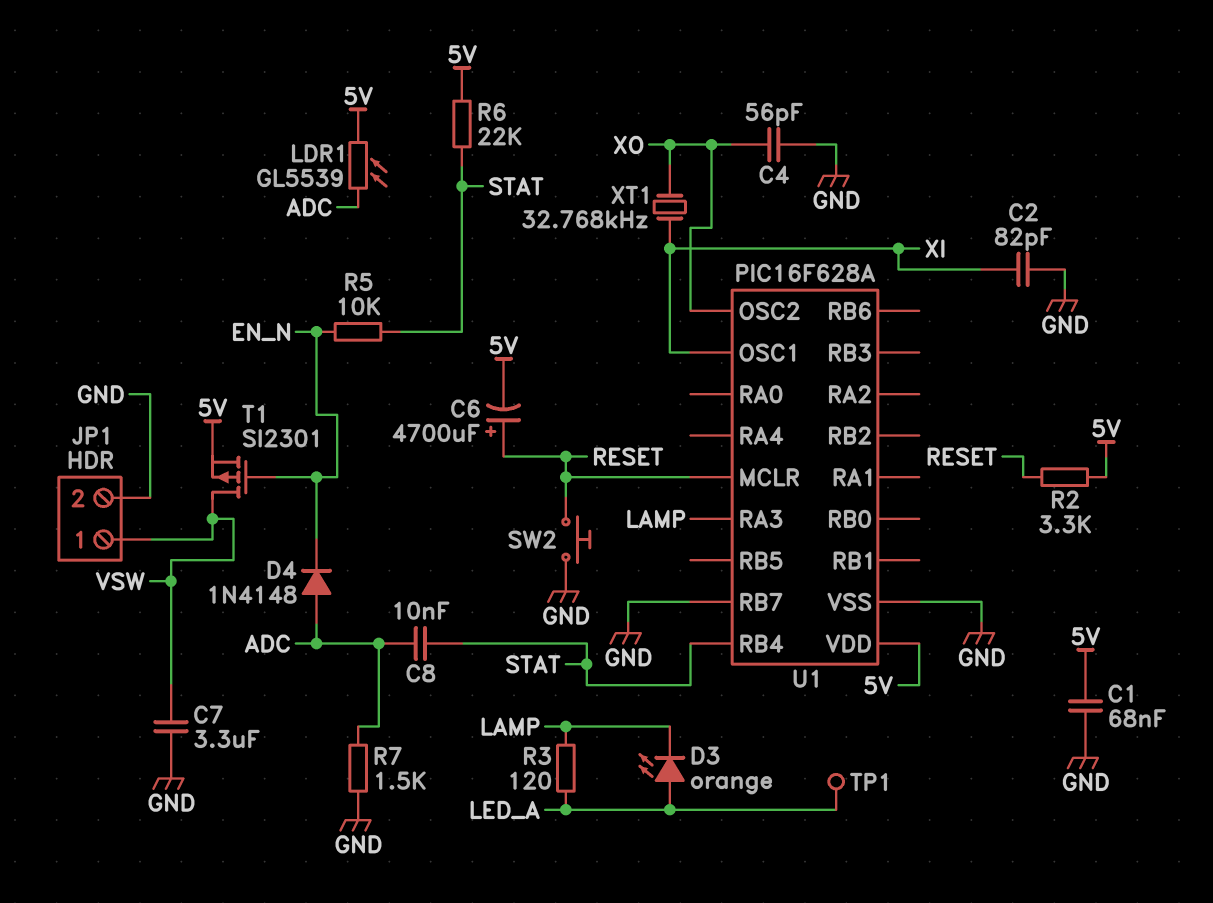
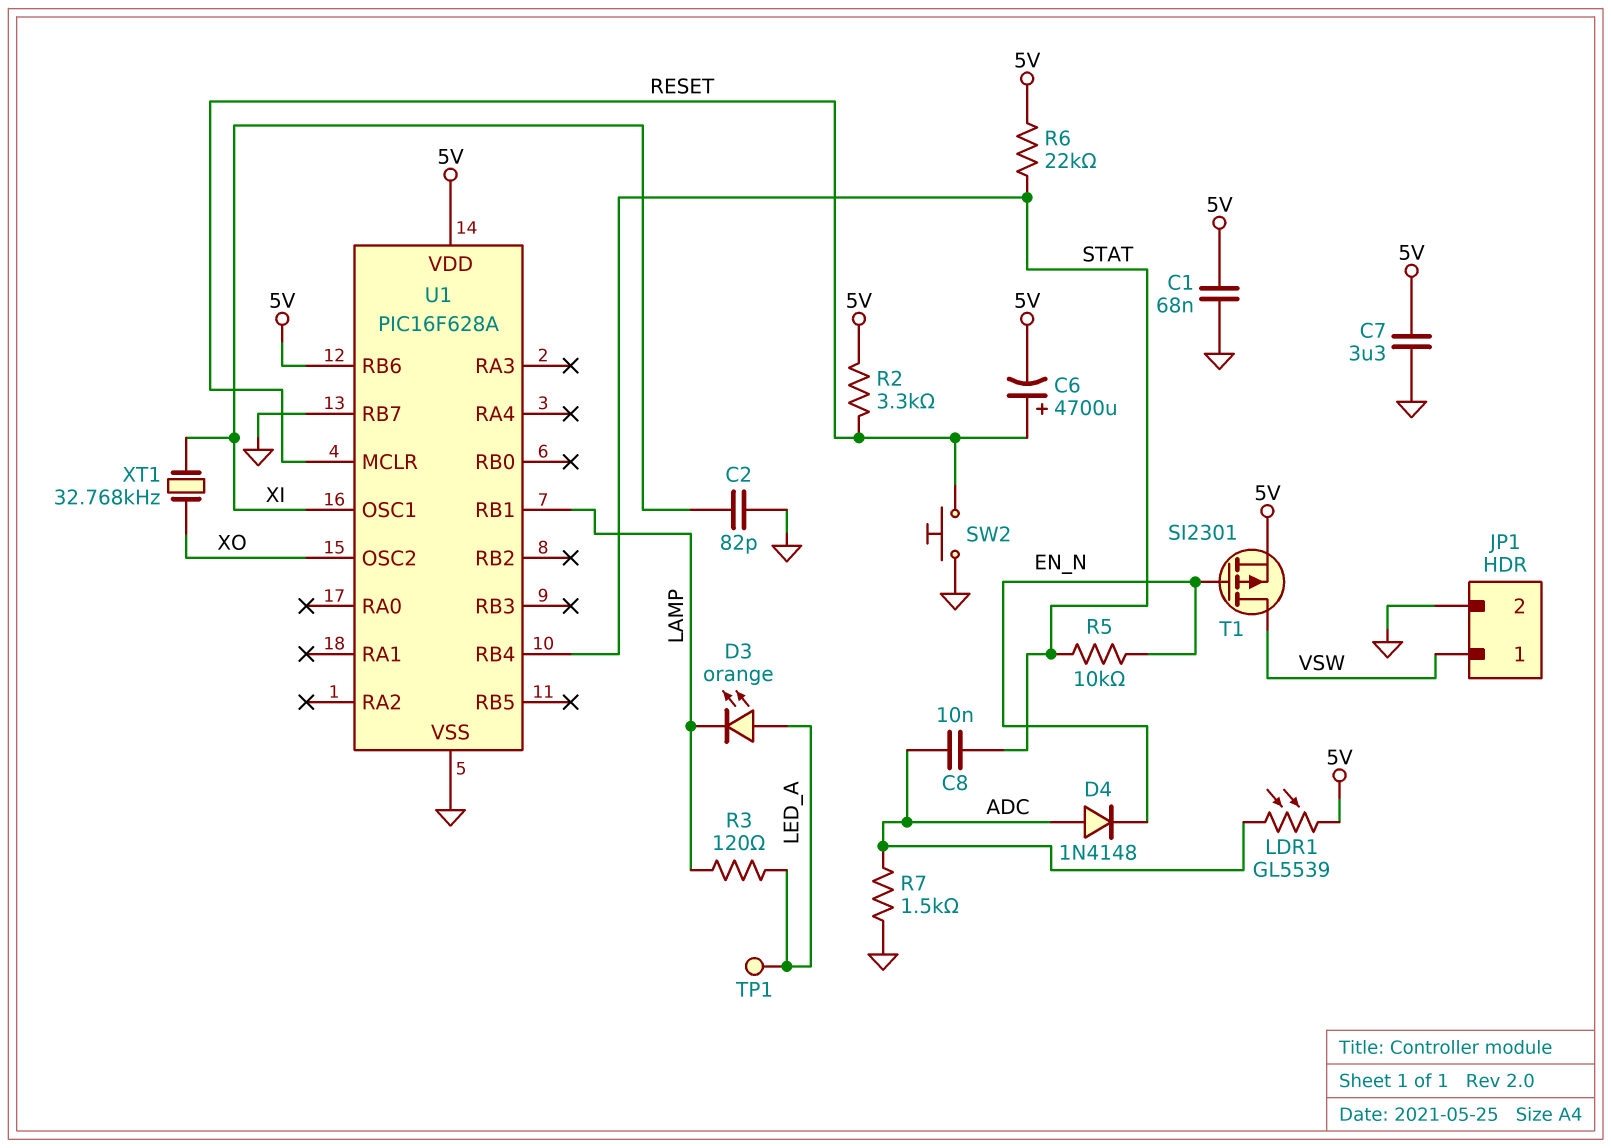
C4: 56pF (GND, XO) -> none
C7: 3.3uF (GND, VSW) -> 3.3uF (5V, GND)
U1 pin RA3: LAMP -> none
U1 pin RB1: none -> LAMP
U1 pin RB6: none -> 5V

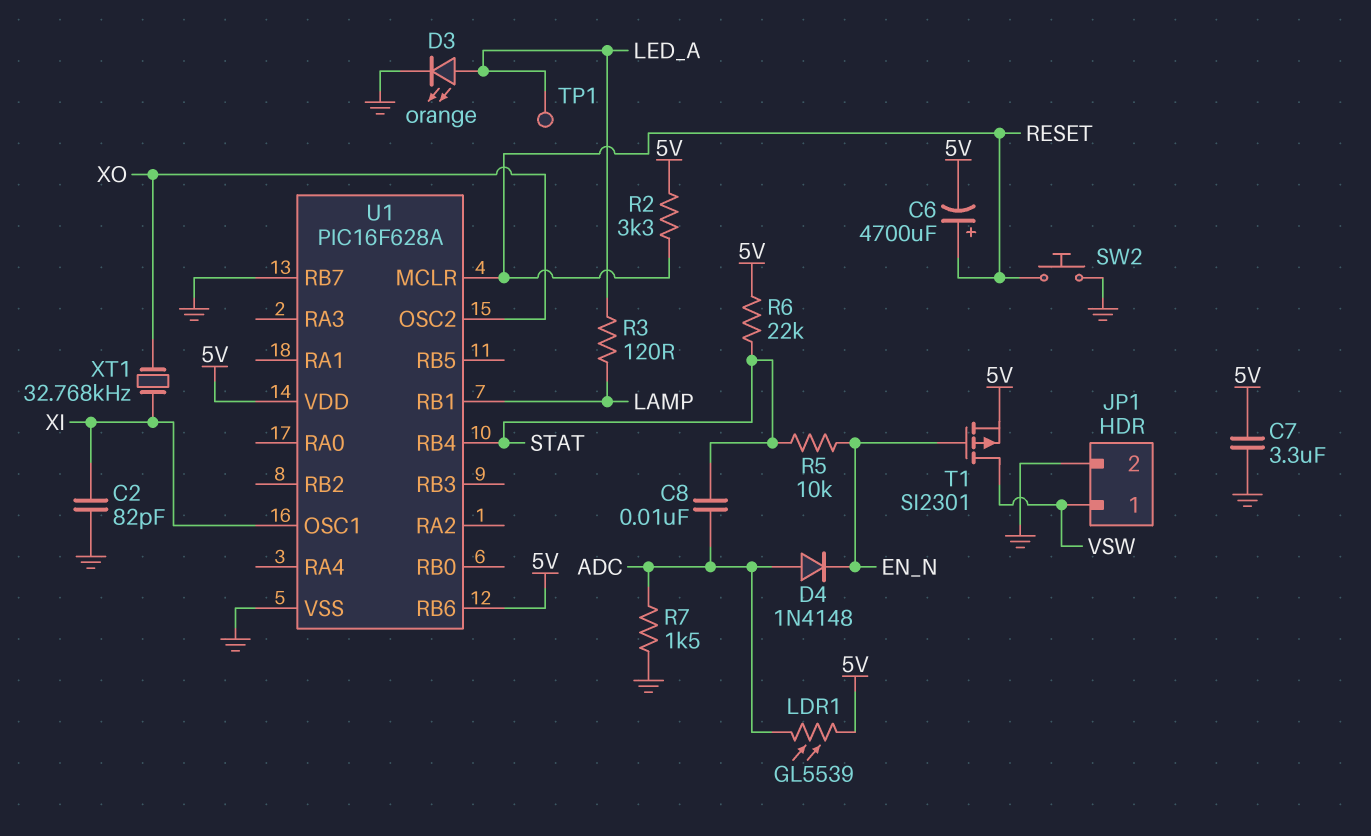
C1: 68nF (5V, GND) -> none
D3: LED orange (A LED_A, K LAMP) -> LED orange (A LED_A, K GND)

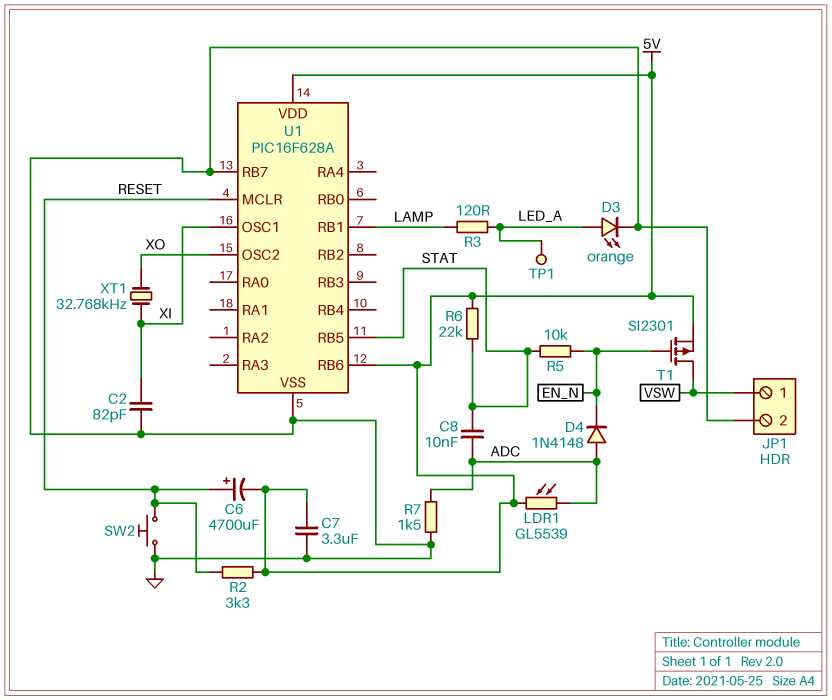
U1 pin RB4: STAT -> none
U1 pin RB5: none -> STAT

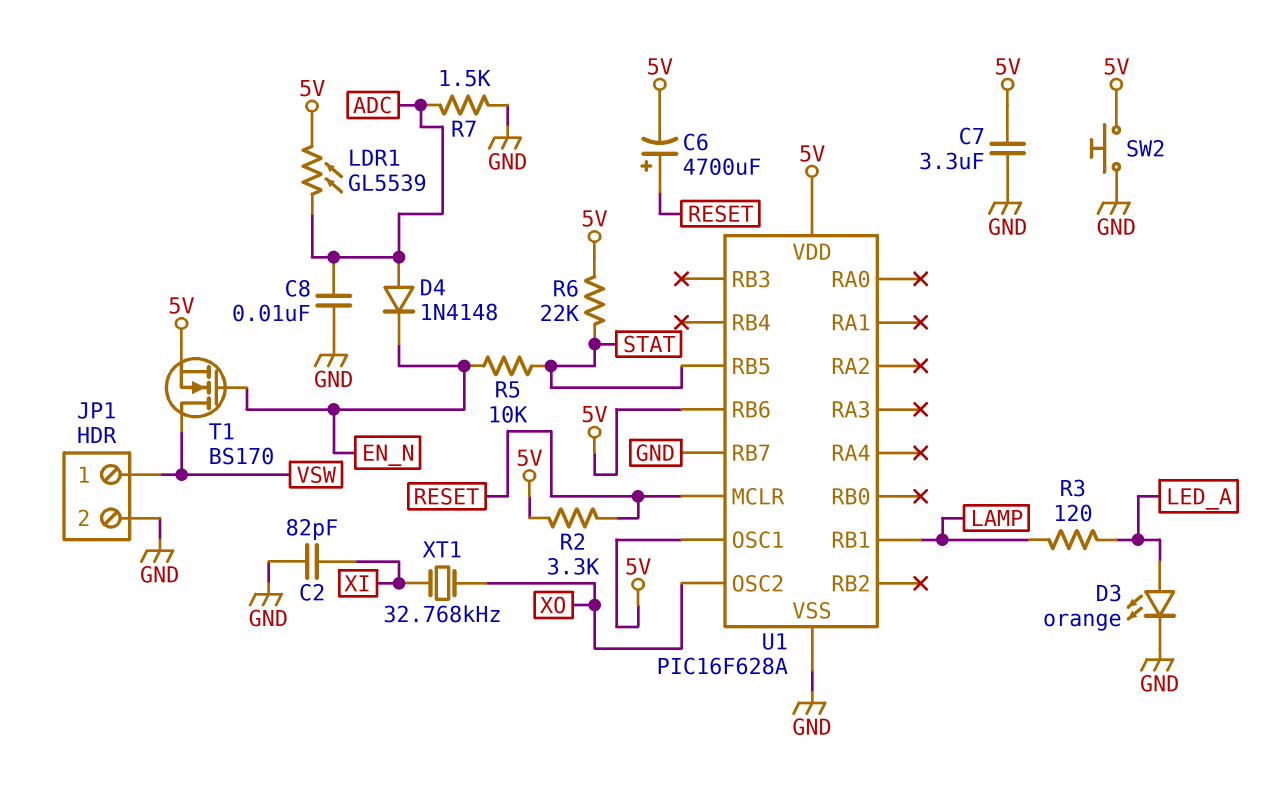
C8: 10nF (ADC, STAT) -> 10nF (ADC, GND)
SW2: button (GND, RESET) -> button (5V, GND)
T1: PMOS SI2301 (G EN_N, D VSW, S 5V) -> NMOS BS170 (G EN_N, D VSW, S 5V)
TP1: test point (LED_A) -> none
U1 pin OSC1: XI -> 5V

